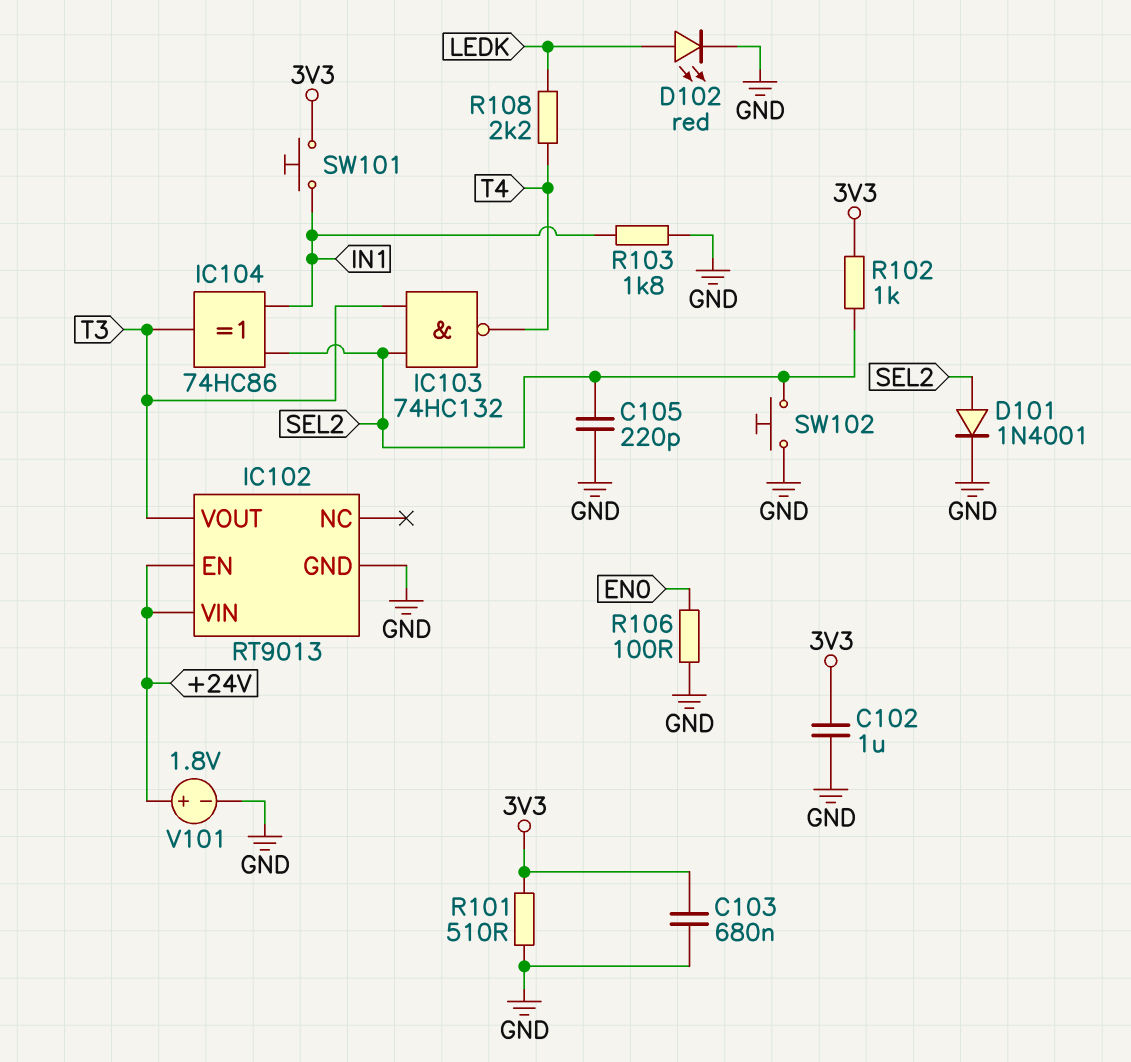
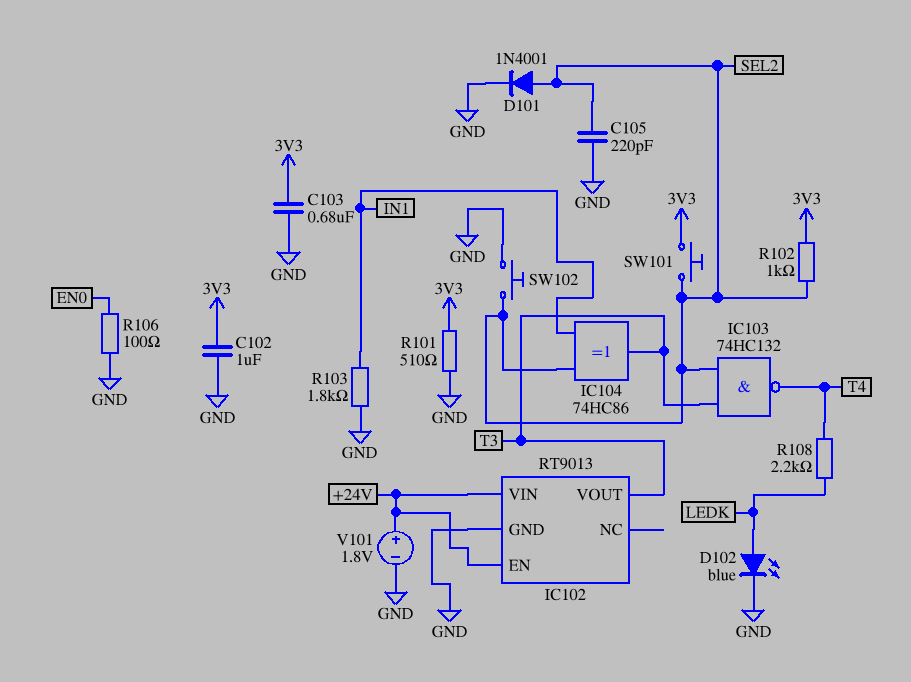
D102: LED red (A LEDK, K GND) -> LED blue (A LEDK, K GND)
SW101: button (3V3, IN1) -> button (3V3, SEL2)

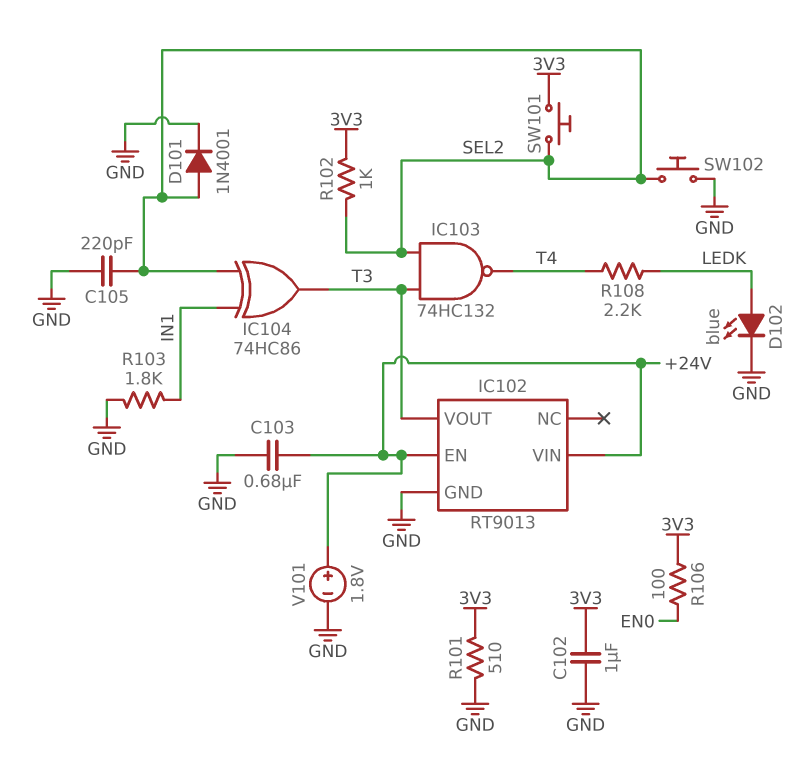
C103: 680nF (3V3, GND) -> 680nF (+24V, GND)
R106: 100 (EN0, GND) -> 100 (3V3, EN0)

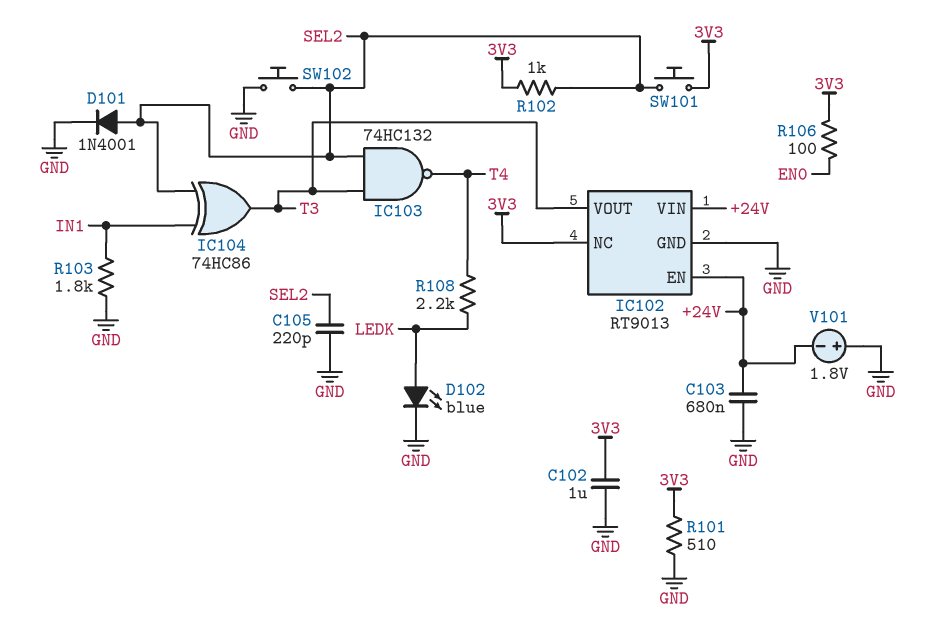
IC102 pin NC: none -> 3V3
V101: 1.8V (plus +24V, minus GND) -> 1.8V (plus GND, minus +24V)

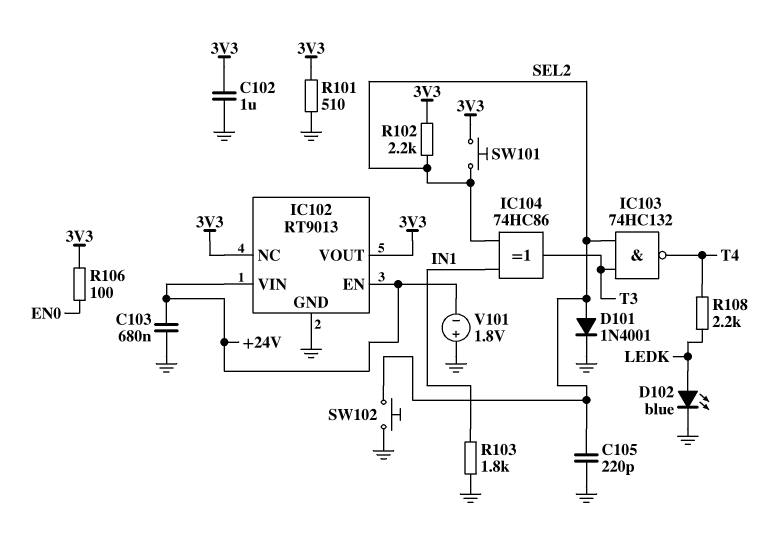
IC102 pin VOUT: T3 -> 3V3
R102: 1k (3V3, SEL2) -> 2.2k (3V3, SEL2)

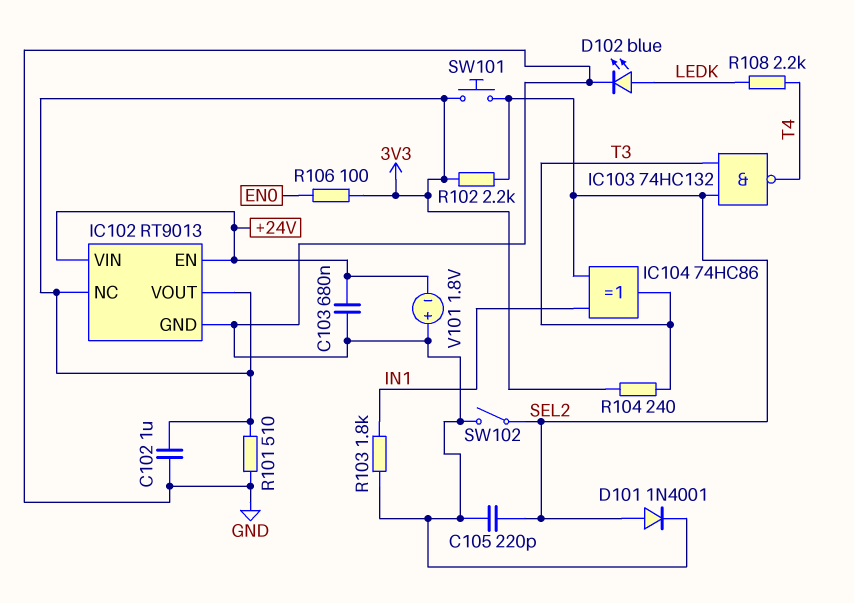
R104: none -> 240 (3V3, T3)
SW102: button (GND, SEL2) -> switch (GND, SEL2)

